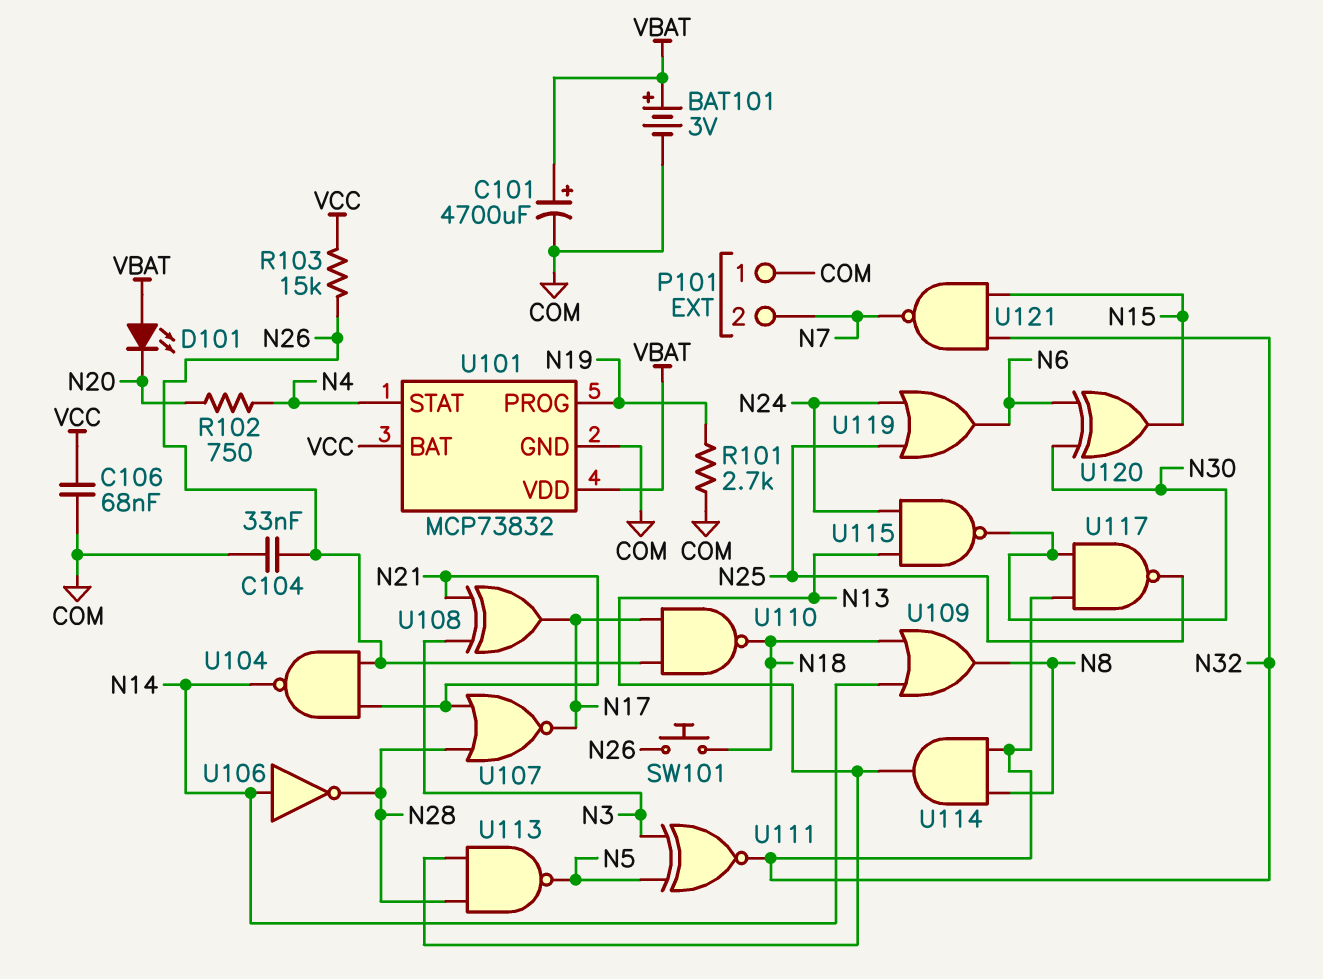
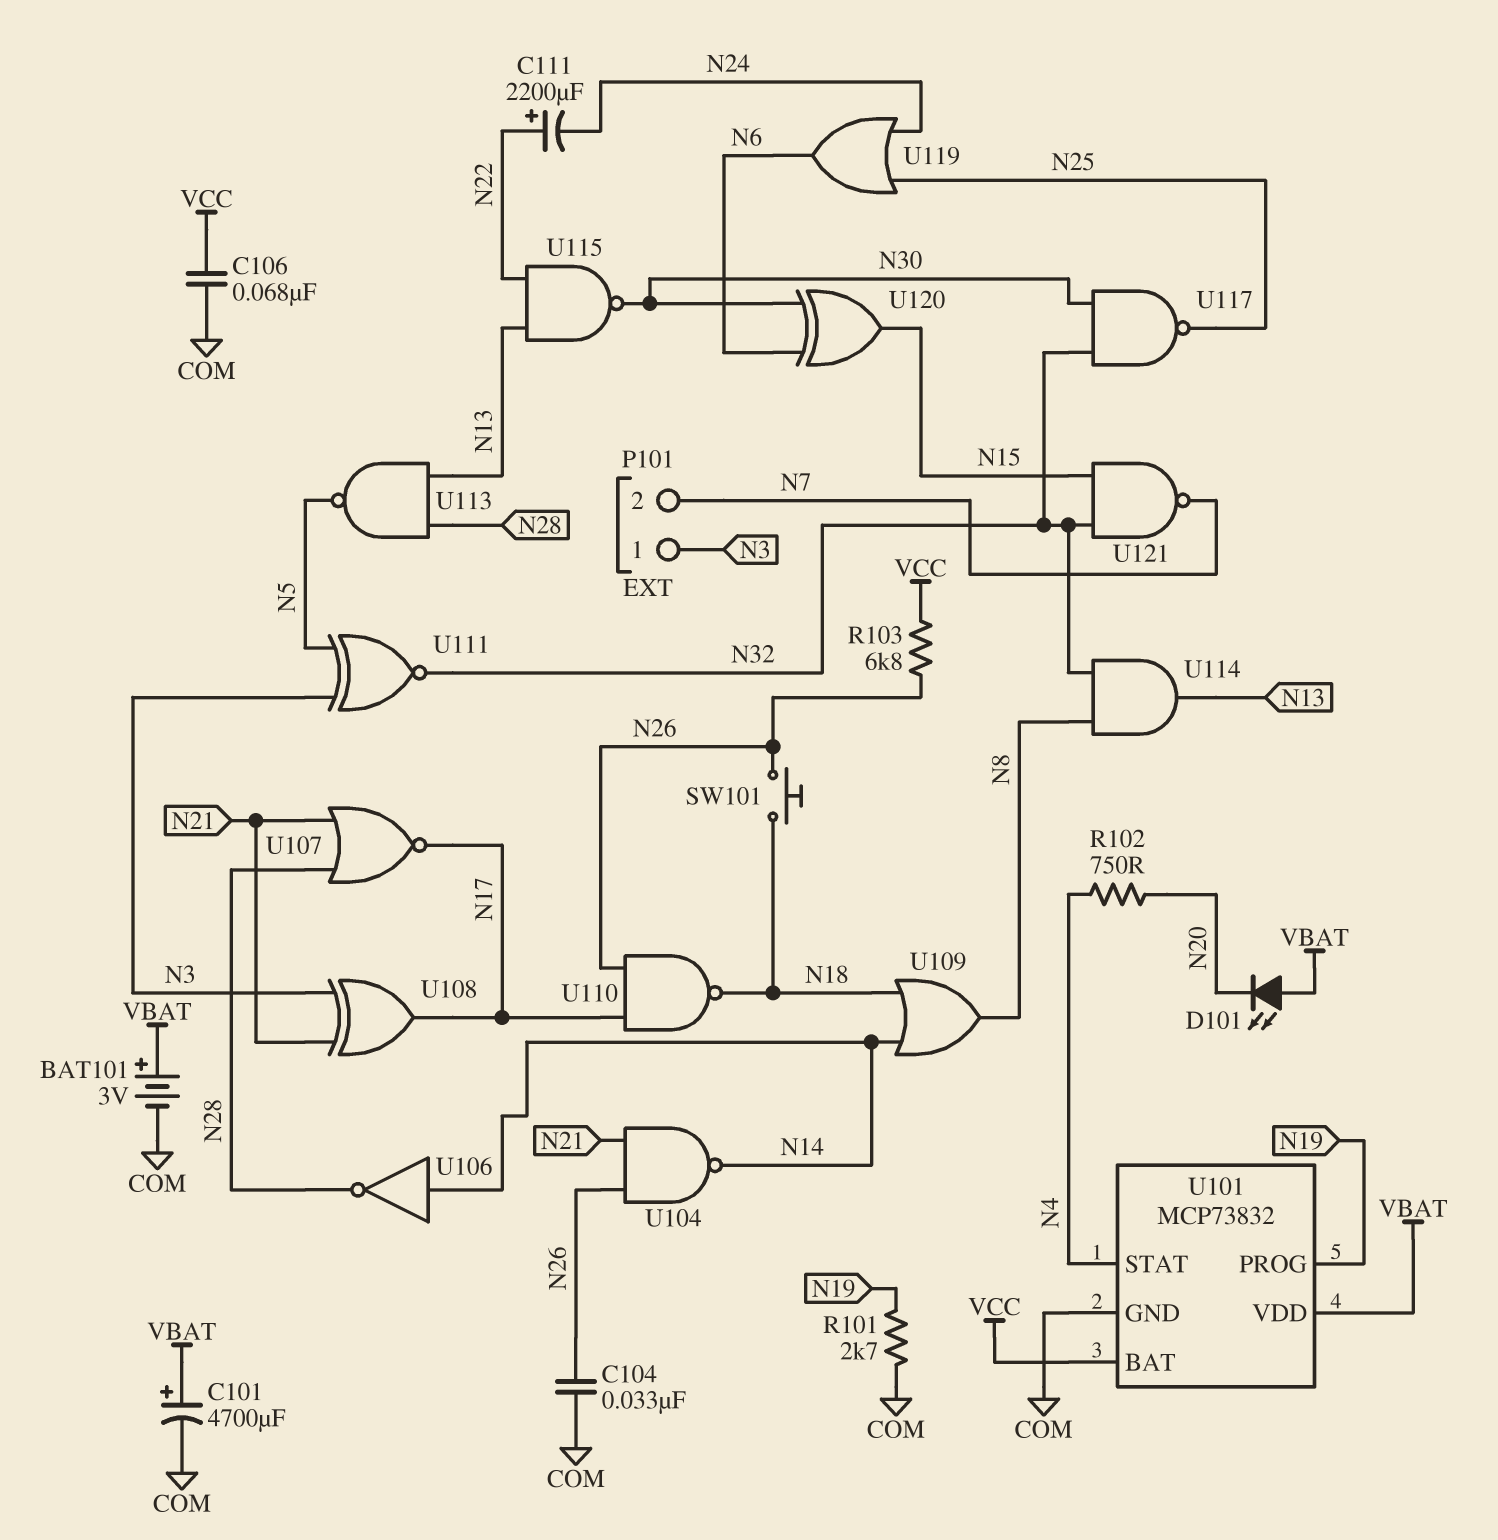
C111: none -> 2200uF (plus N22, minus N24)
P101 pin 1: COM -> N3
R103: 15k (N26, VCC) -> 6.8k (N26, VCC)
U115: NAND (in N13, in N24, out N30) -> NAND (in N13, in N22, out N30)

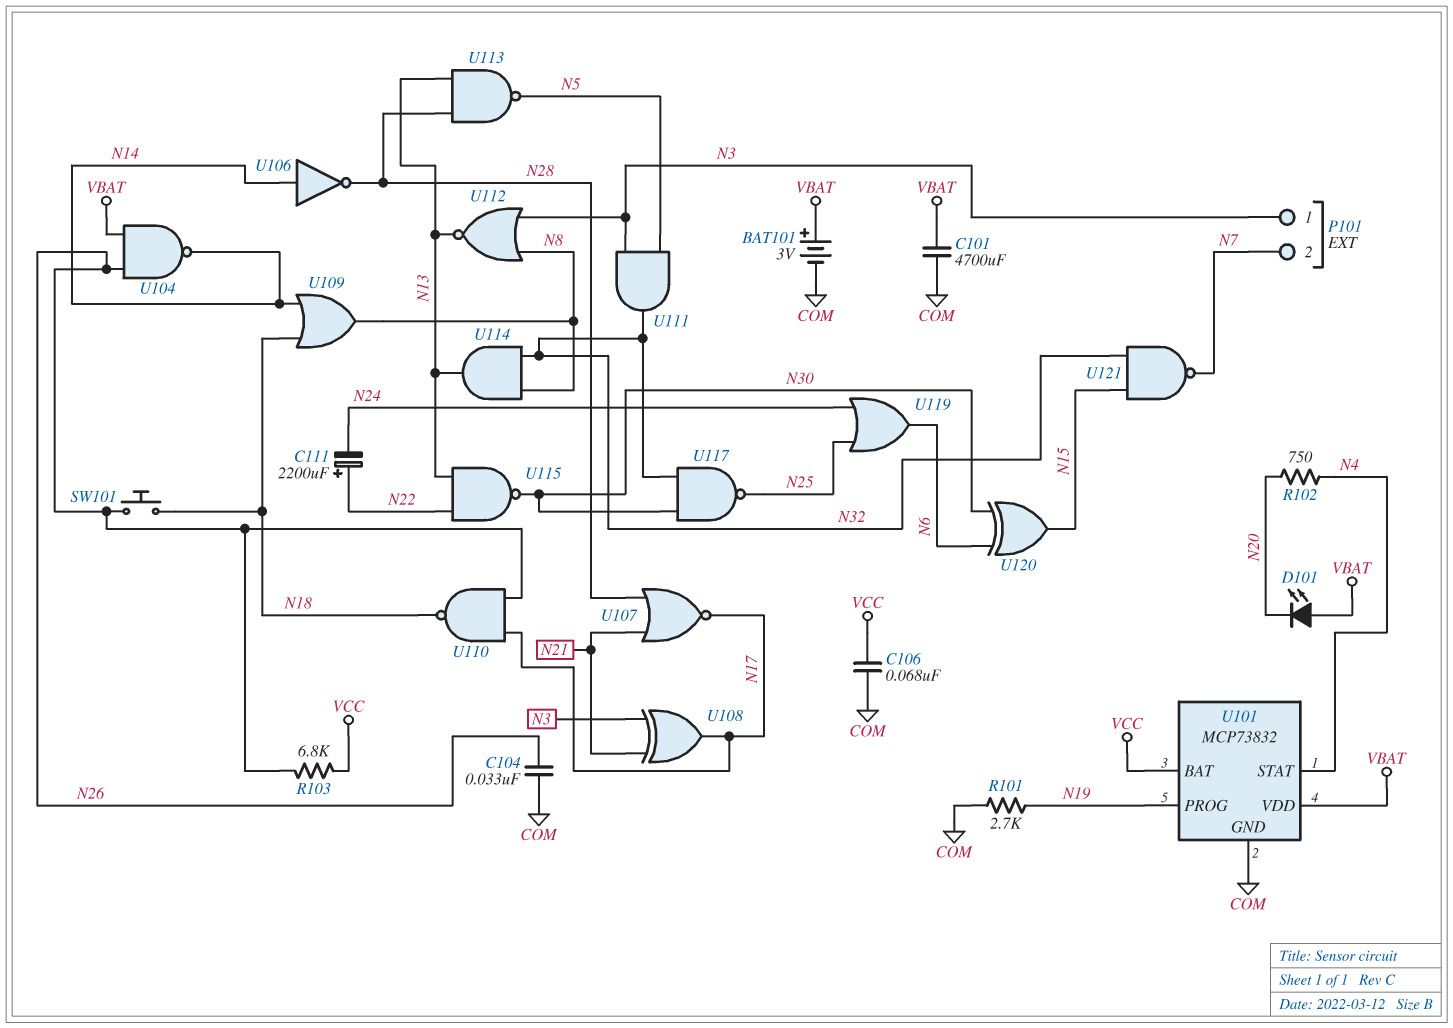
C101: 4700uF (plus VBAT, minus COM) -> 4700uF (COM, VBAT)
U104: NAND (in N21, in N26, out N14) -> NAND (in N26, in VBAT, out N14)
U111: XNOR (in N3, in N5, out N32) -> AND (in N3, in N5, out N32)
U112: none -> NOR (in N3, in N8, out N13)

